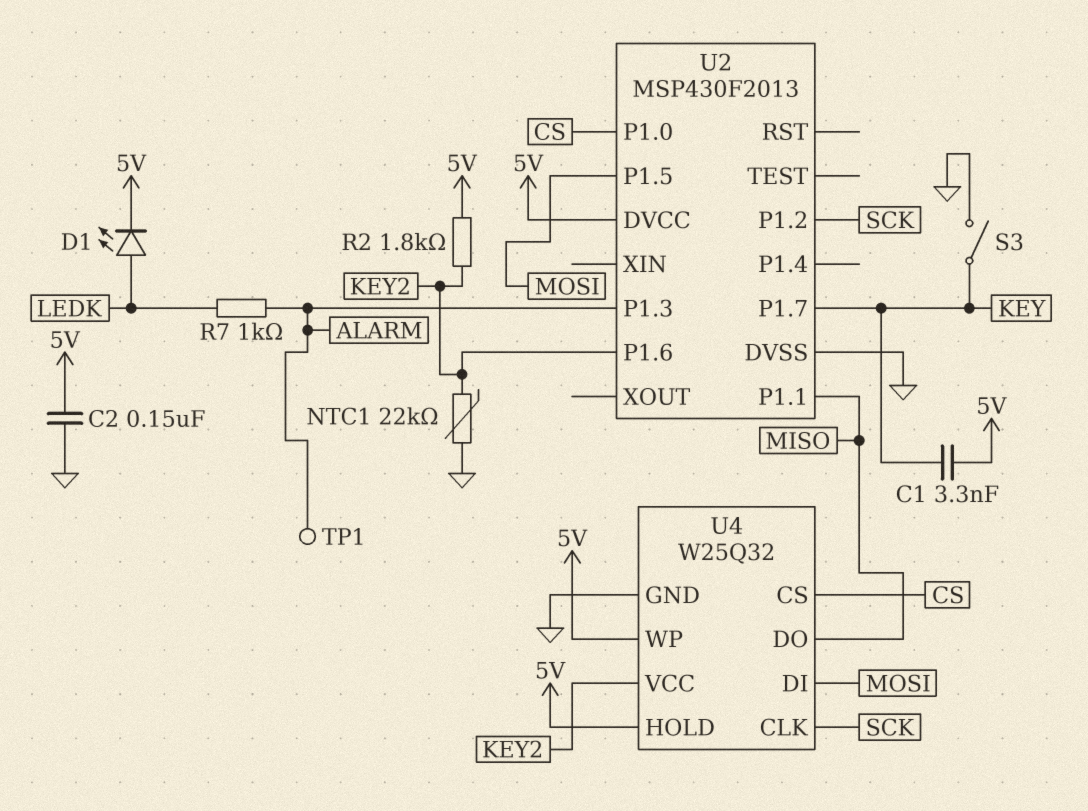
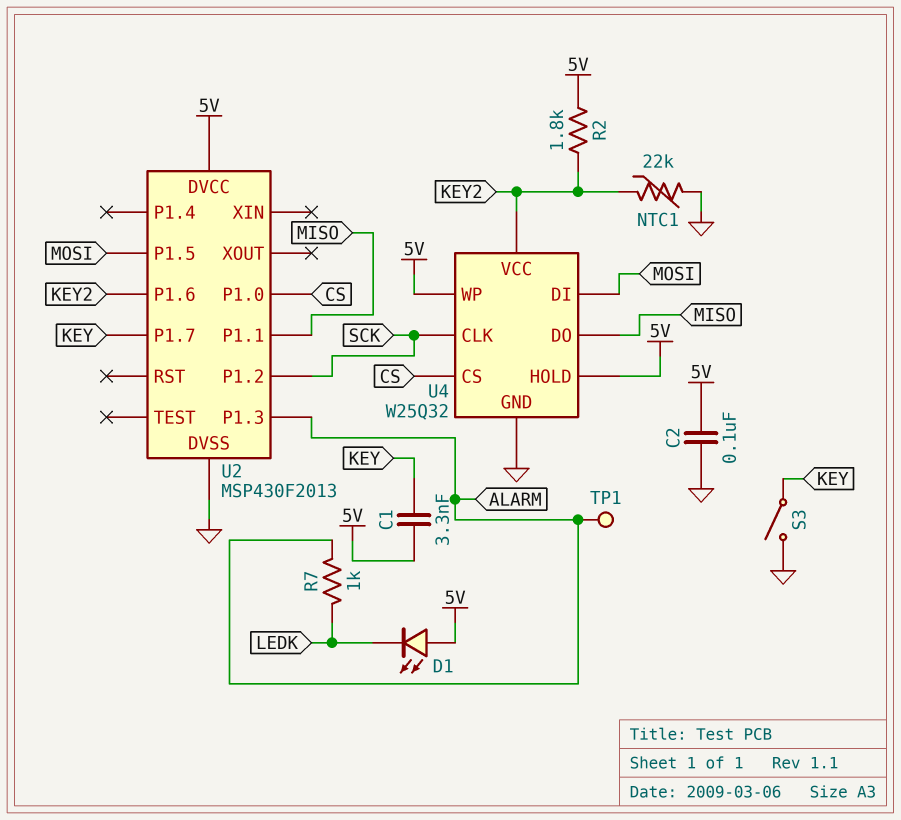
C2: 150nF (5V, GND) -> 100nF (5V, GND)
D1: LED (A LEDK, K 5V) -> LED (A 5V, K LEDK)

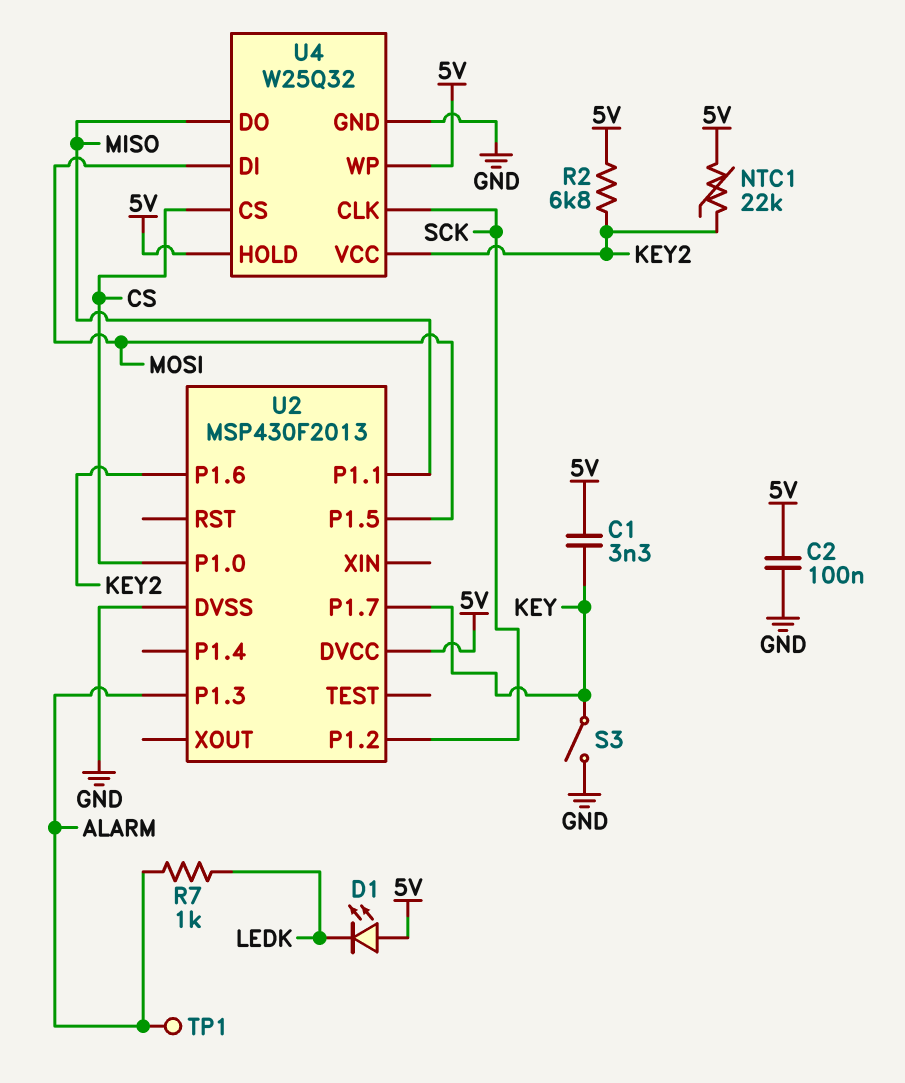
NTC1: 22k (GND, KEY2) -> 22k (5V, KEY2)
R2: 1.8k (5V, KEY2) -> 6.8k (5V, KEY2)

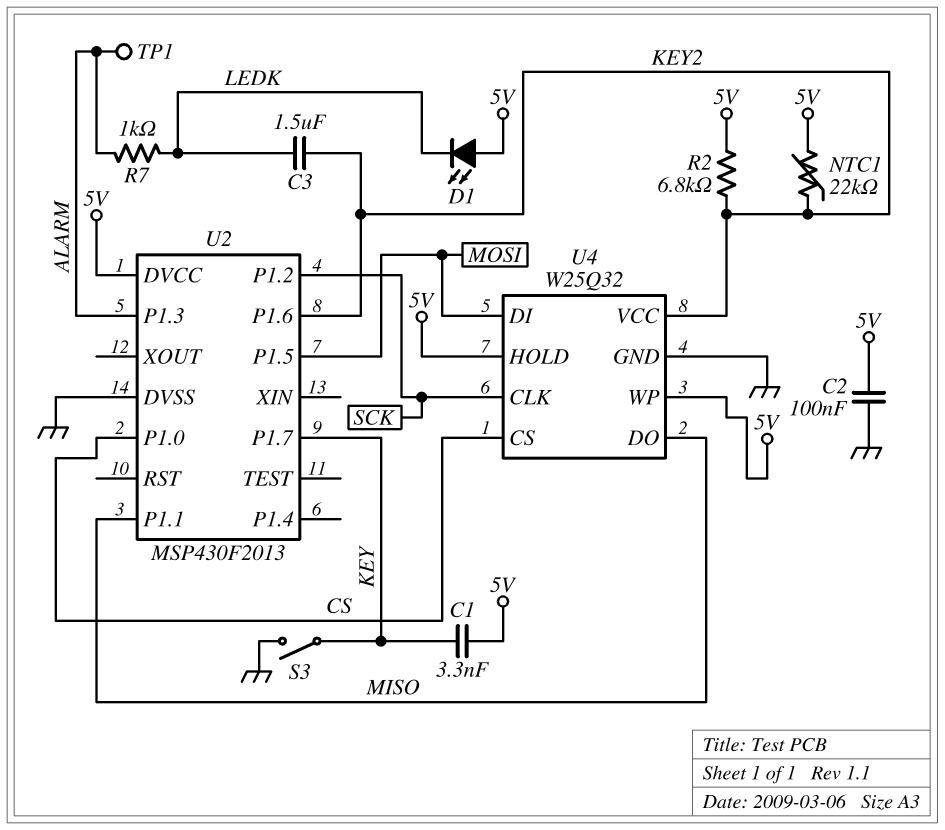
C3: none -> 1.5uF (KEY2, LEDK)

